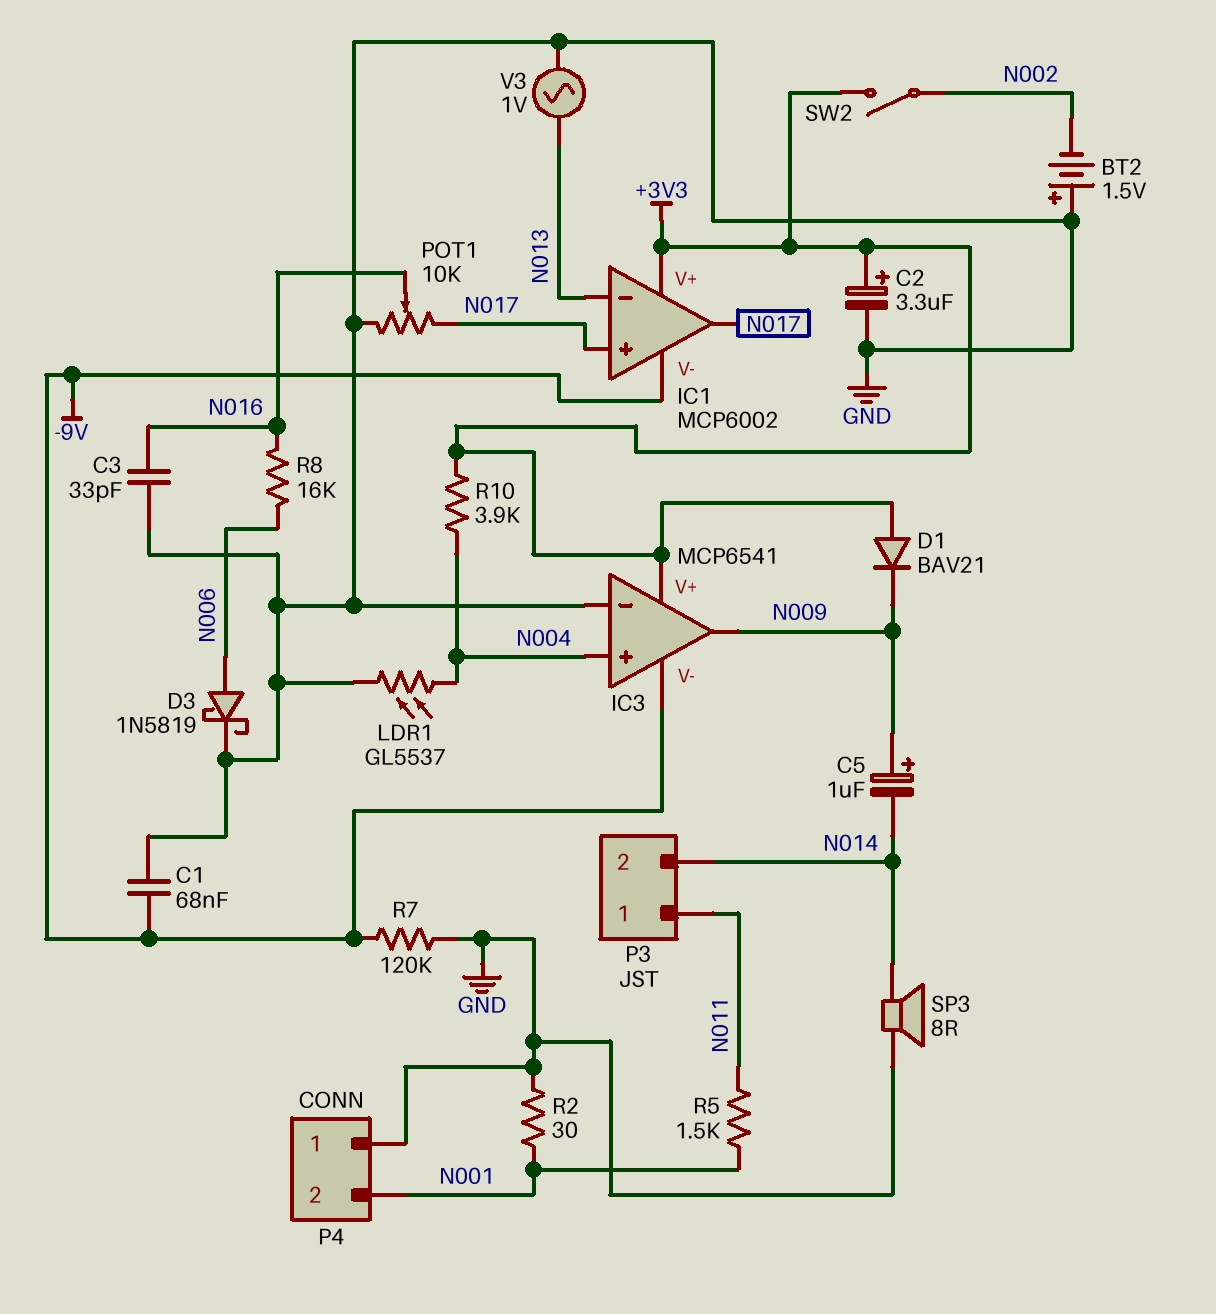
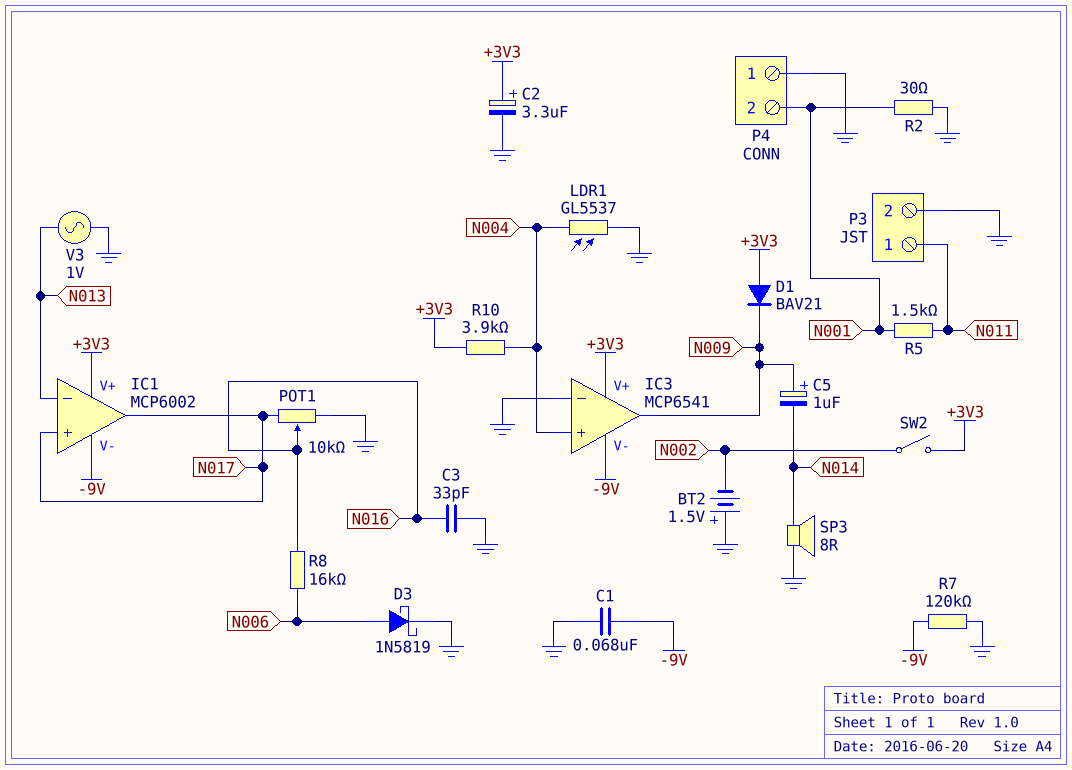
P3 pin 2: N014 -> GND

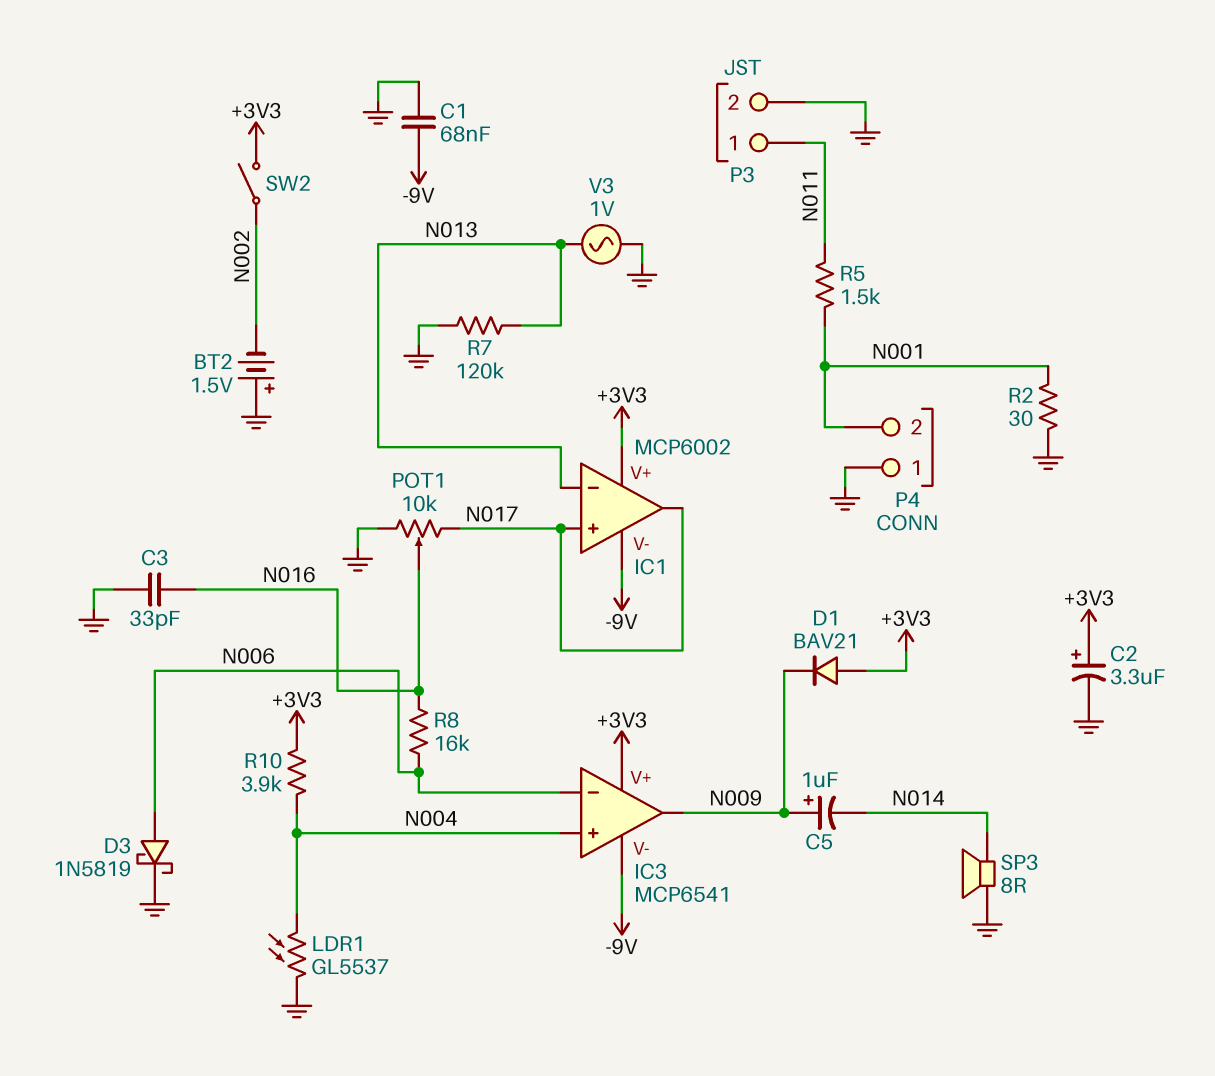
IC3 pin in-: GND -> N006
R7: 120k (-9V, GND) -> 120k (GND, N013)

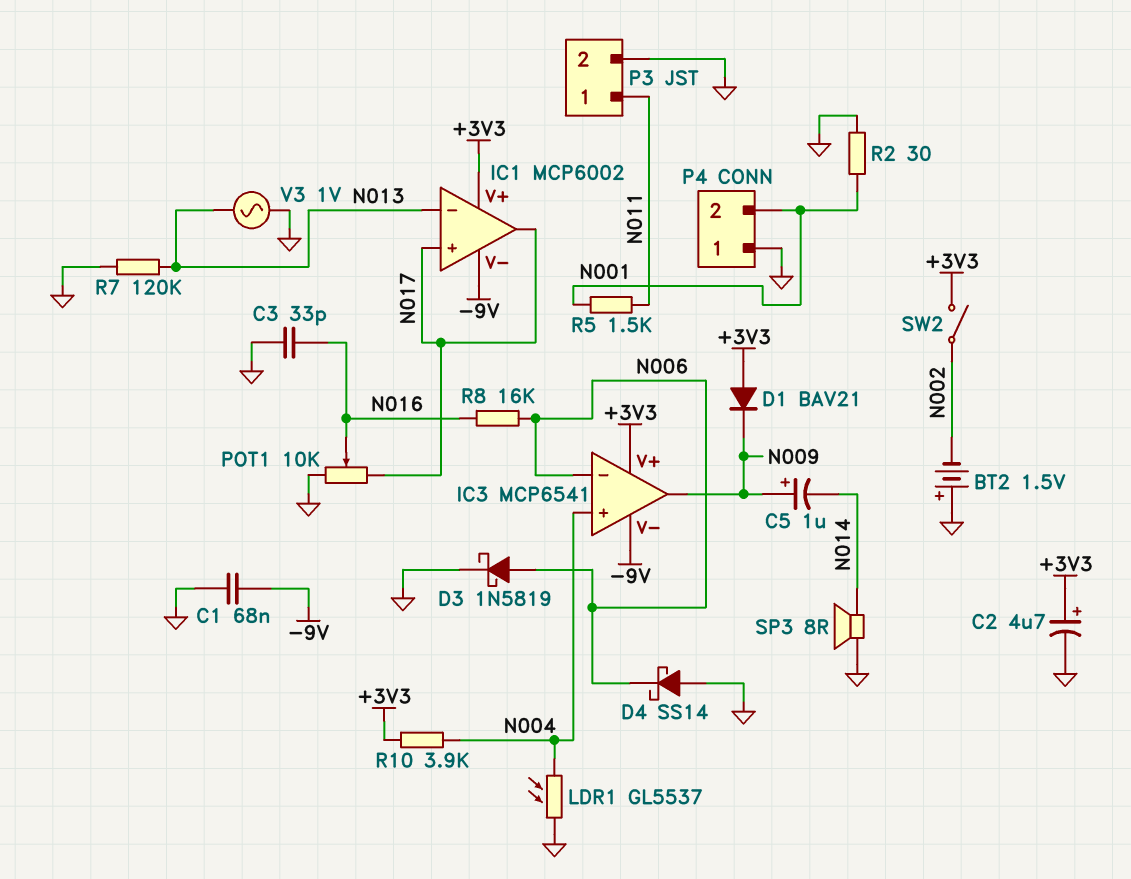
C2: 3.3uF (plus +3V3, minus GND) -> 4.7uF (plus +3V3, minus GND)
D4: none -> schottky SS14 (A GND, K N006)

